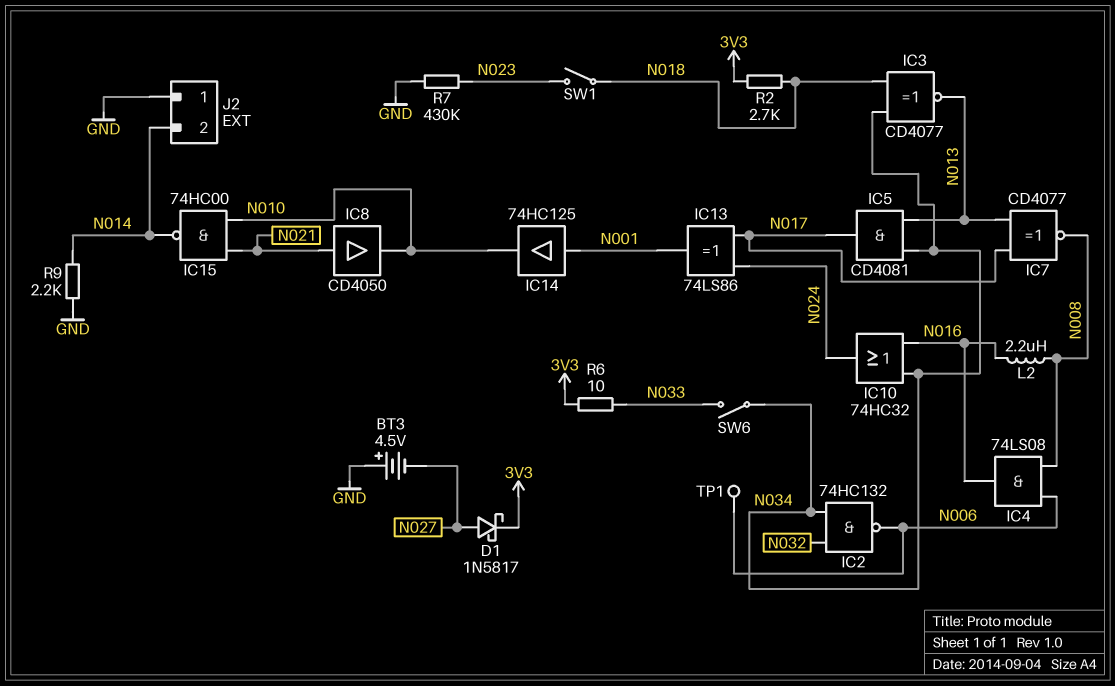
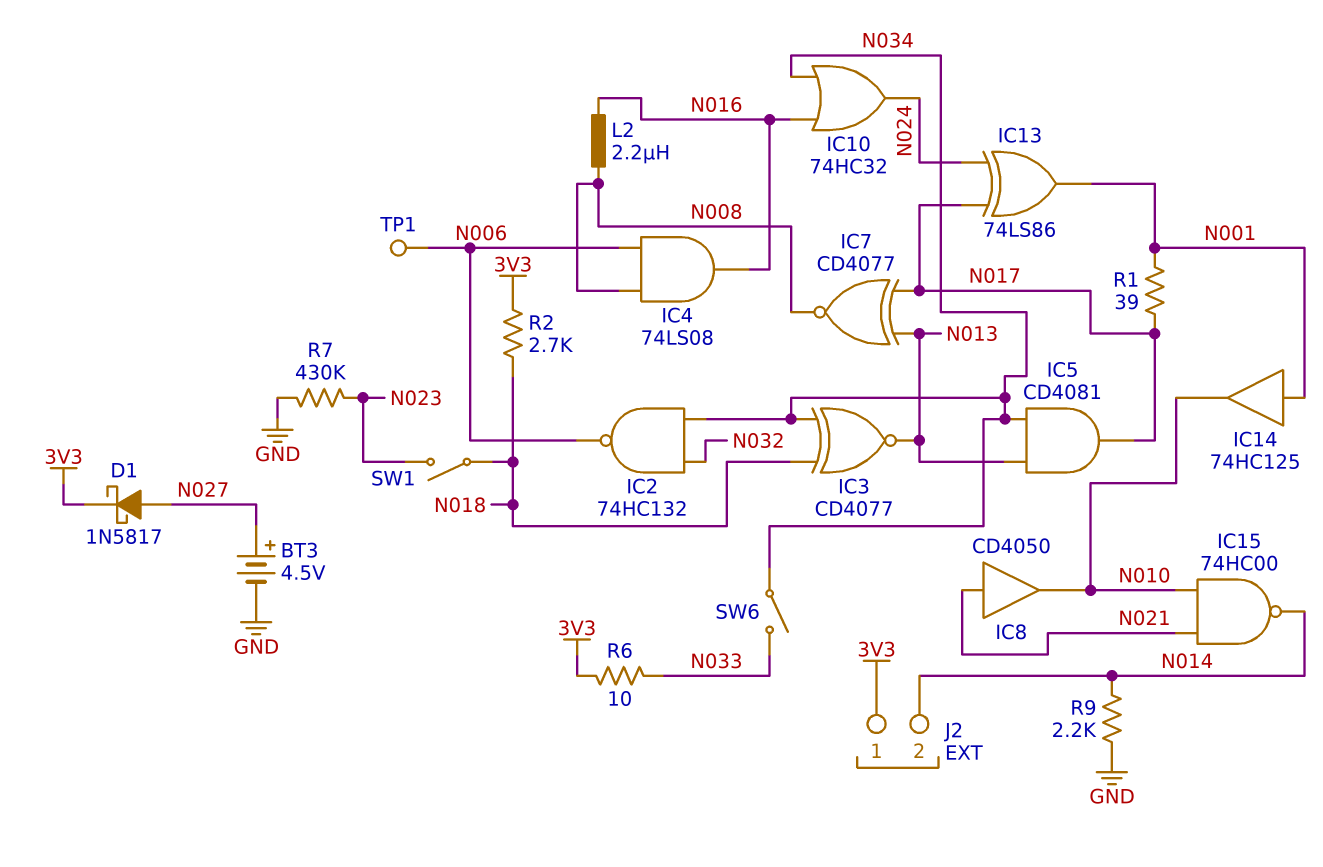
BT3: 4.5V (plus GND, minus N027) -> 4.5V (plus N027, minus GND)
J2 pin 1: GND -> 3V3
R1: none -> 39 (N001, N017)

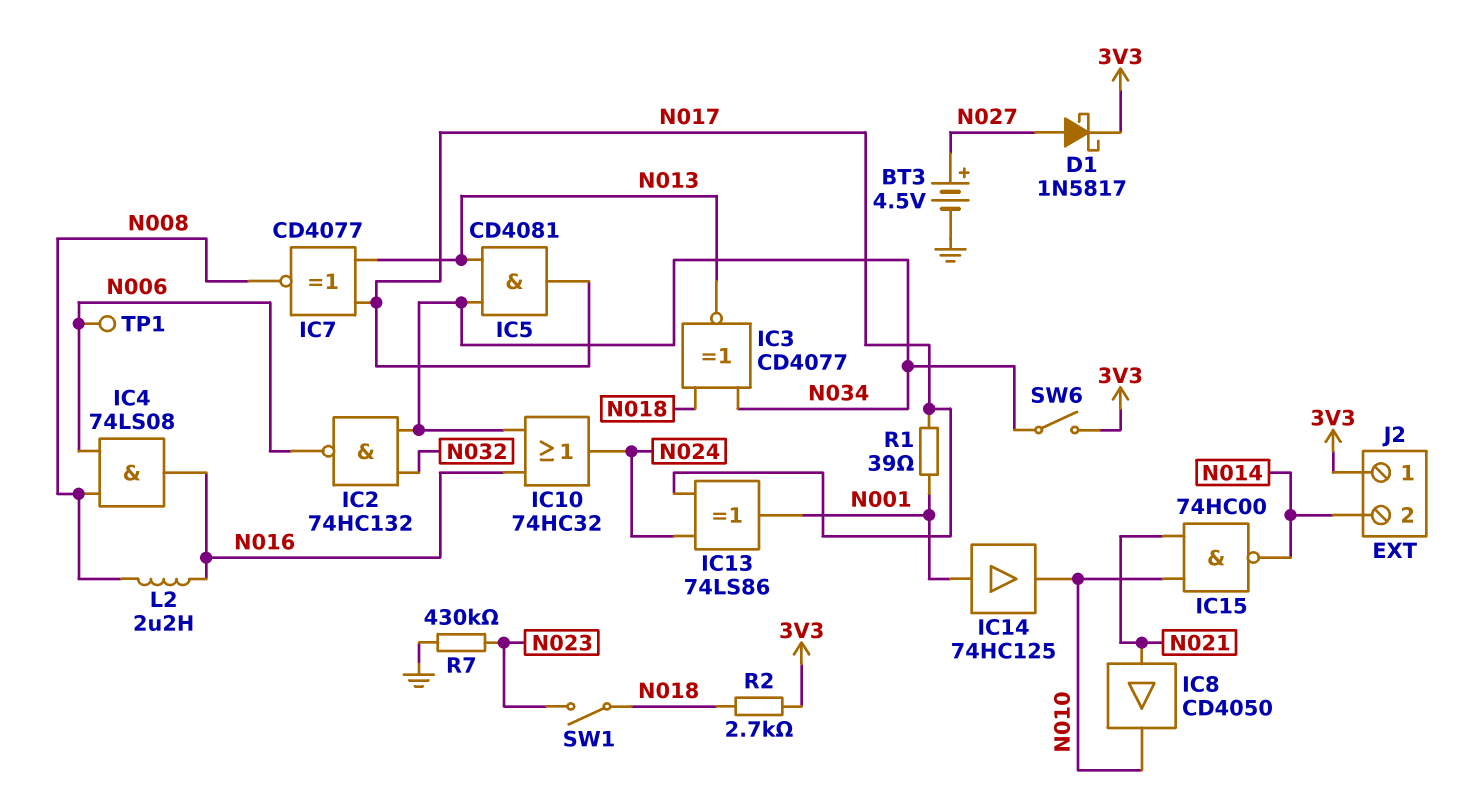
R6: 10 (3V3, N033) -> none
R9: 2.2k (GND, N014) -> none
SW6: switch (N033, N034) -> switch (3V3, N034)

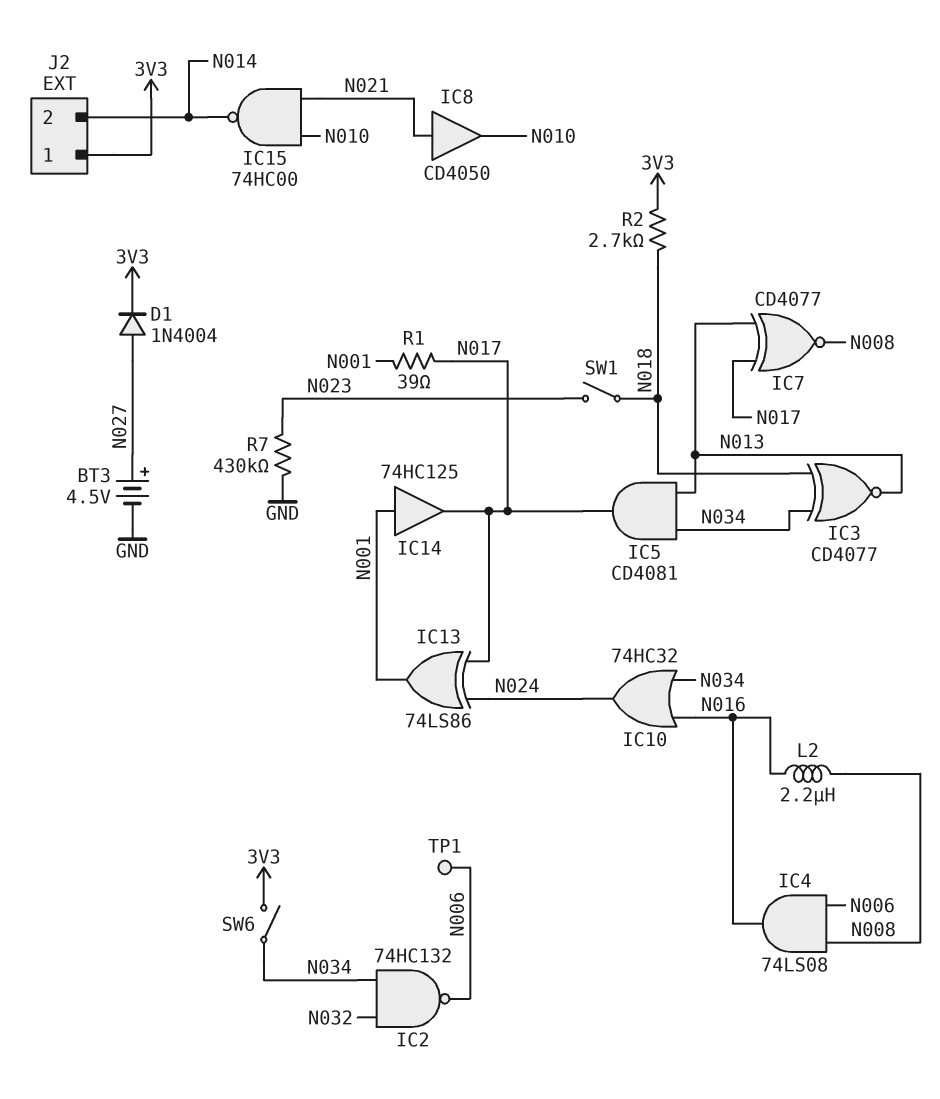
D1: schottky 1N5817 (A N027, K 3V3) -> diode 1N4004 (A N027, K 3V3)
IC14: buffer 74HC125 (in N001, out N010) -> buffer 74HC125 (in N001, out N017)

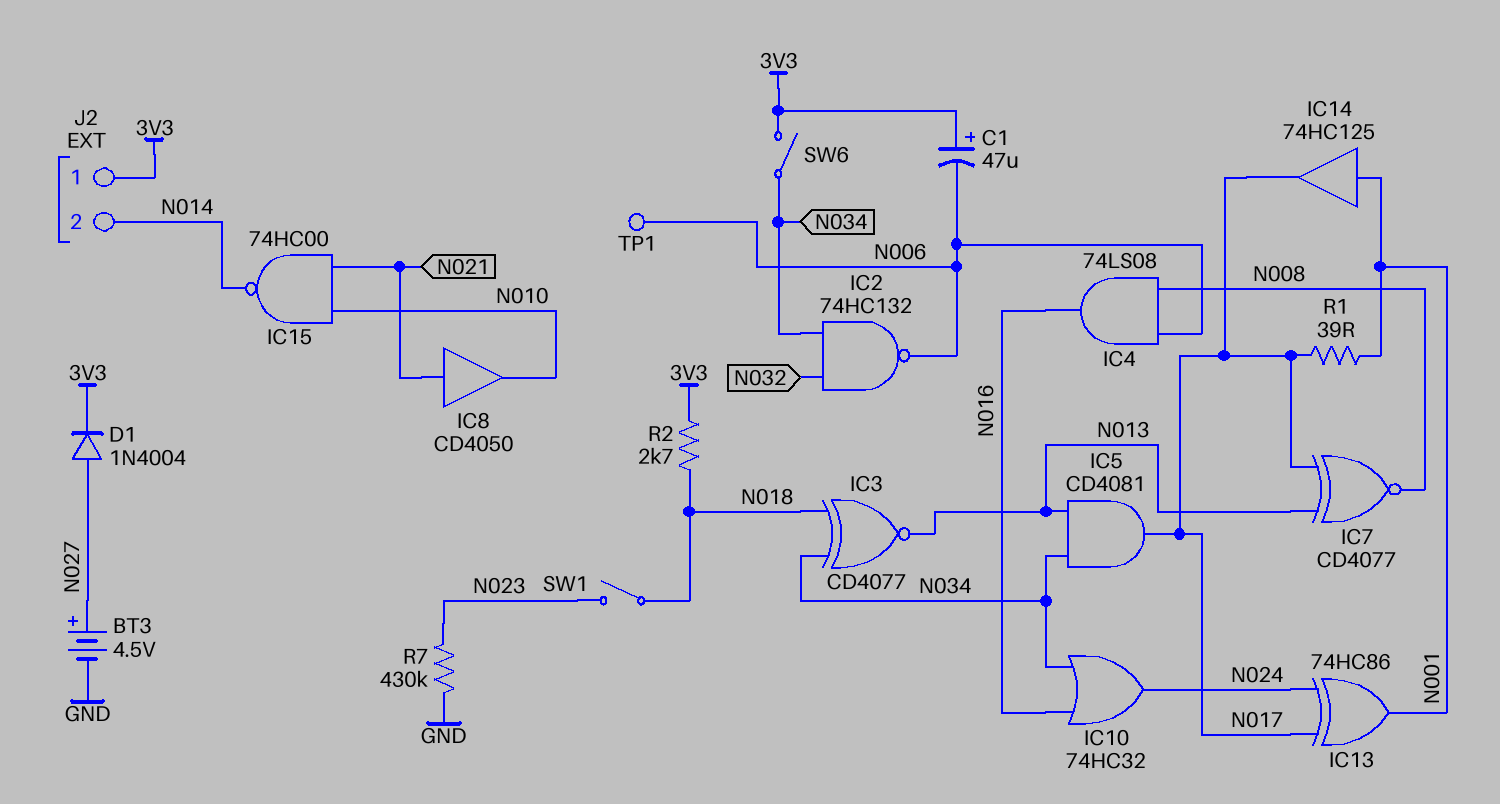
C1: none -> 47uF (plus 3V3, minus N006)
IC13: XOR 74LS86 (in N017, in N024, out N001) -> XOR 74HC86 (in N017, in N024, out N001)
L2: 2.2uH (N008, N016) -> none

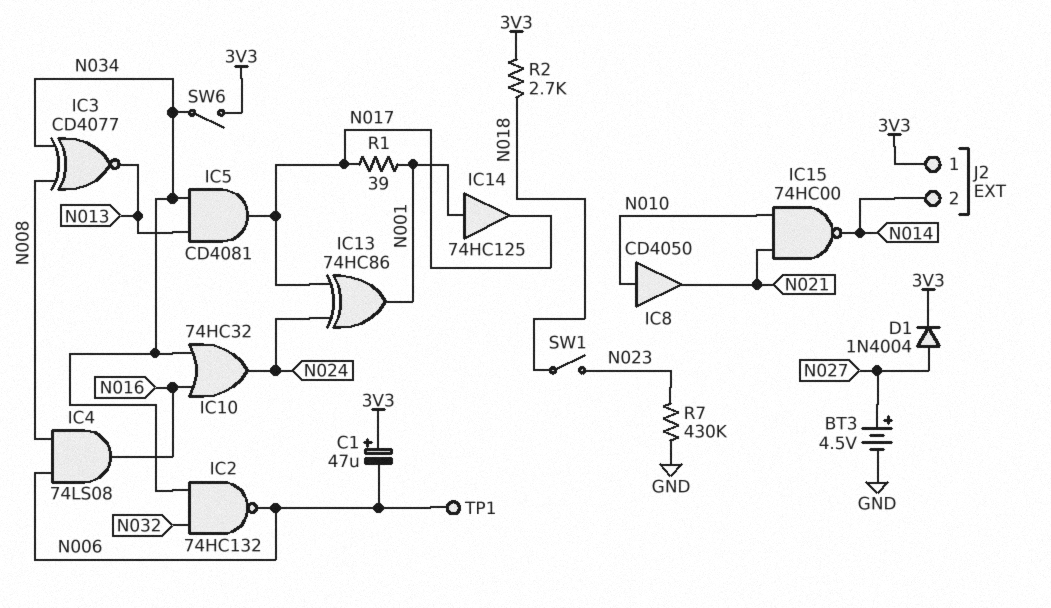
IC3: XNOR CD4077 (in N018, in N034, out N013) -> XNOR CD4077 (in N008, in N034, out N013)
IC7: XNOR CD4077 (in N013, in N017, out N008) -> none
IC8: buffer CD4050 (in N021, out N010) -> buffer CD4050 (in N010, out N021)

